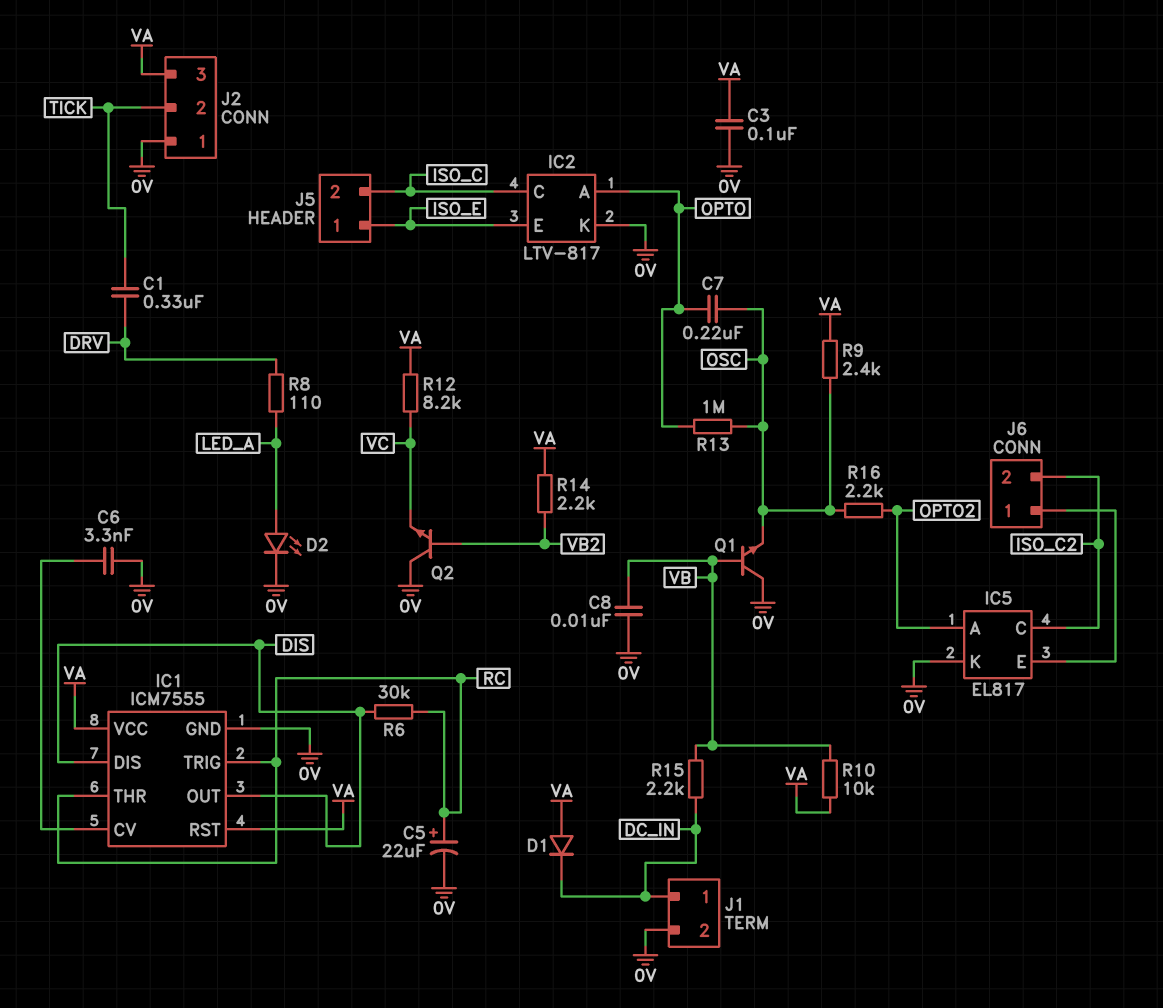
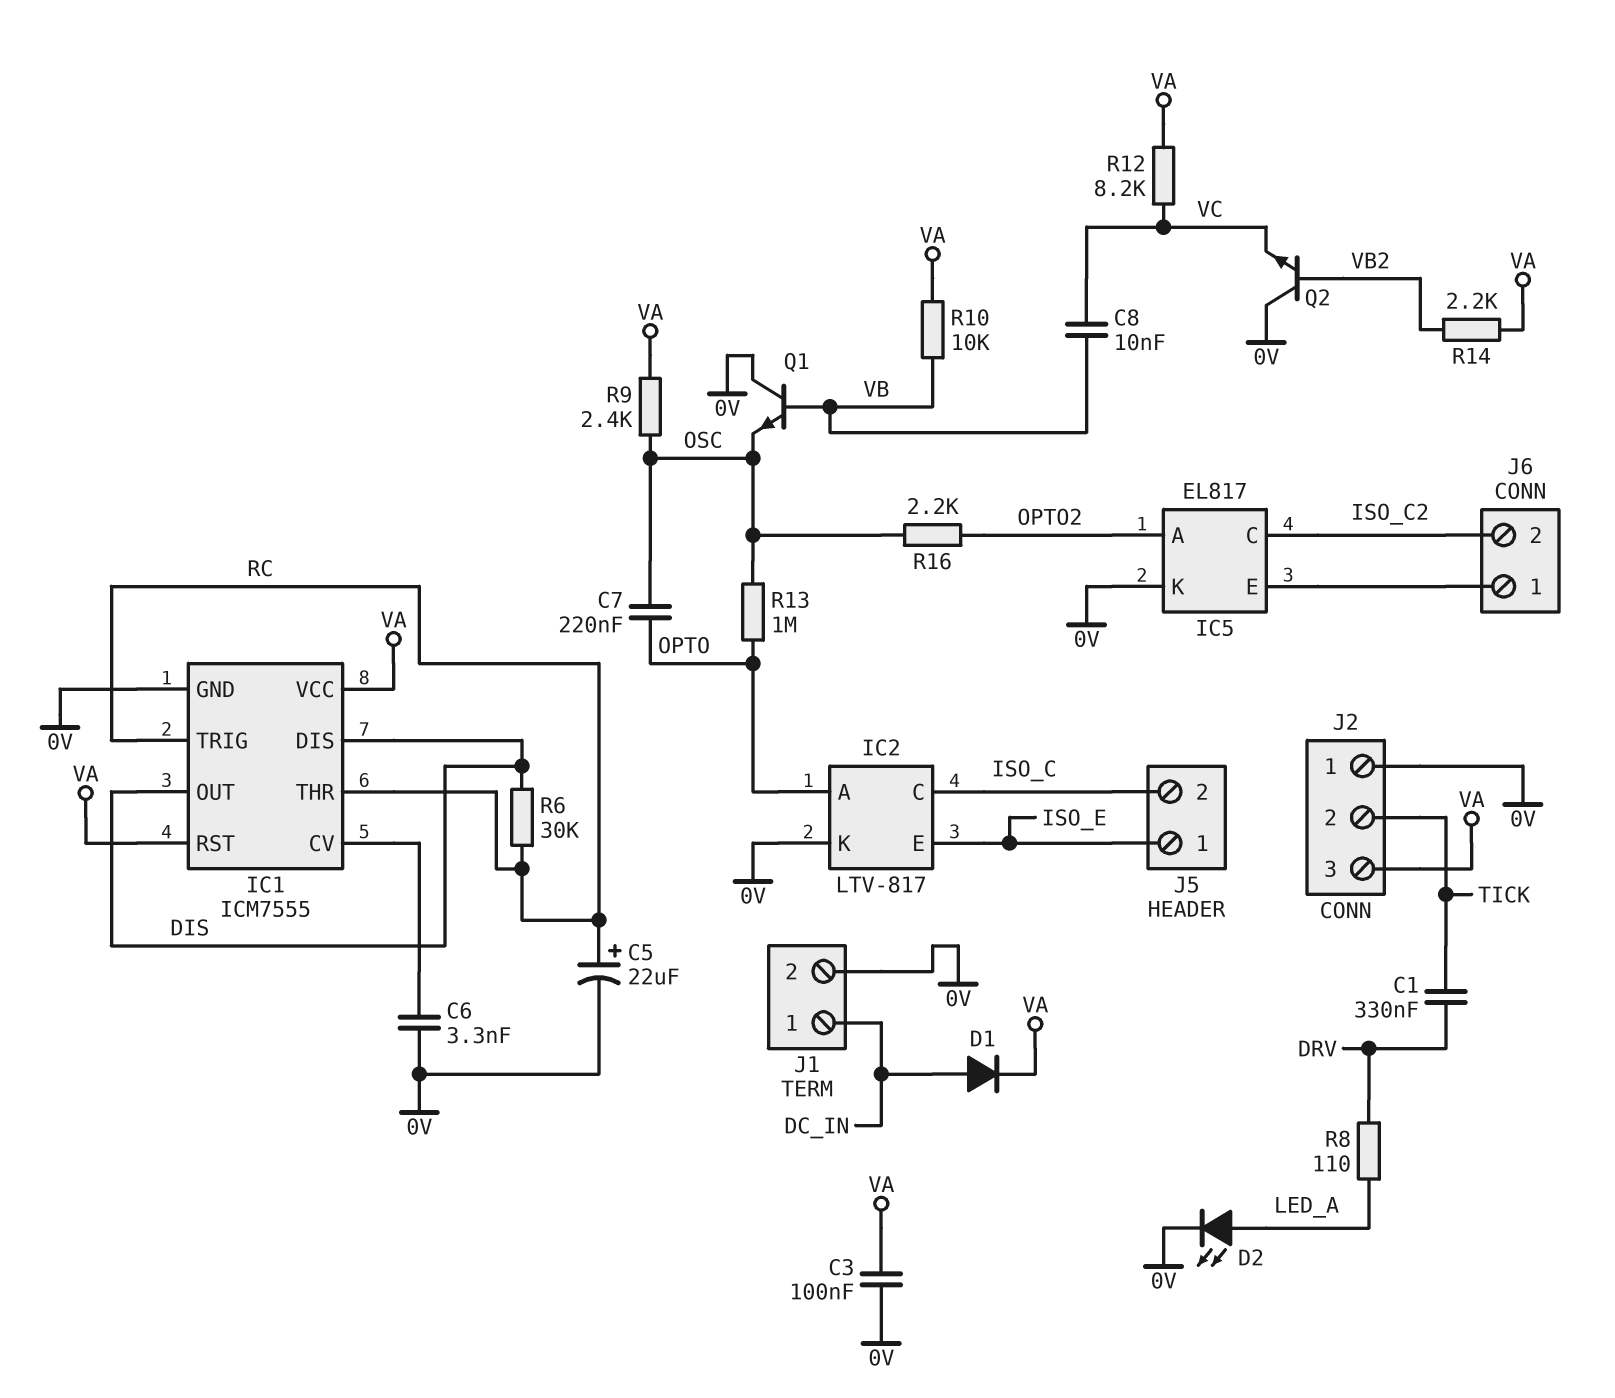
C8: 10nF (0V, VB) -> 10nF (VB, VC)
D1: diode (A VA, K DC_IN) -> diode (A DC_IN, K VA)
R15: 2.2k (DC_IN, VB) -> none

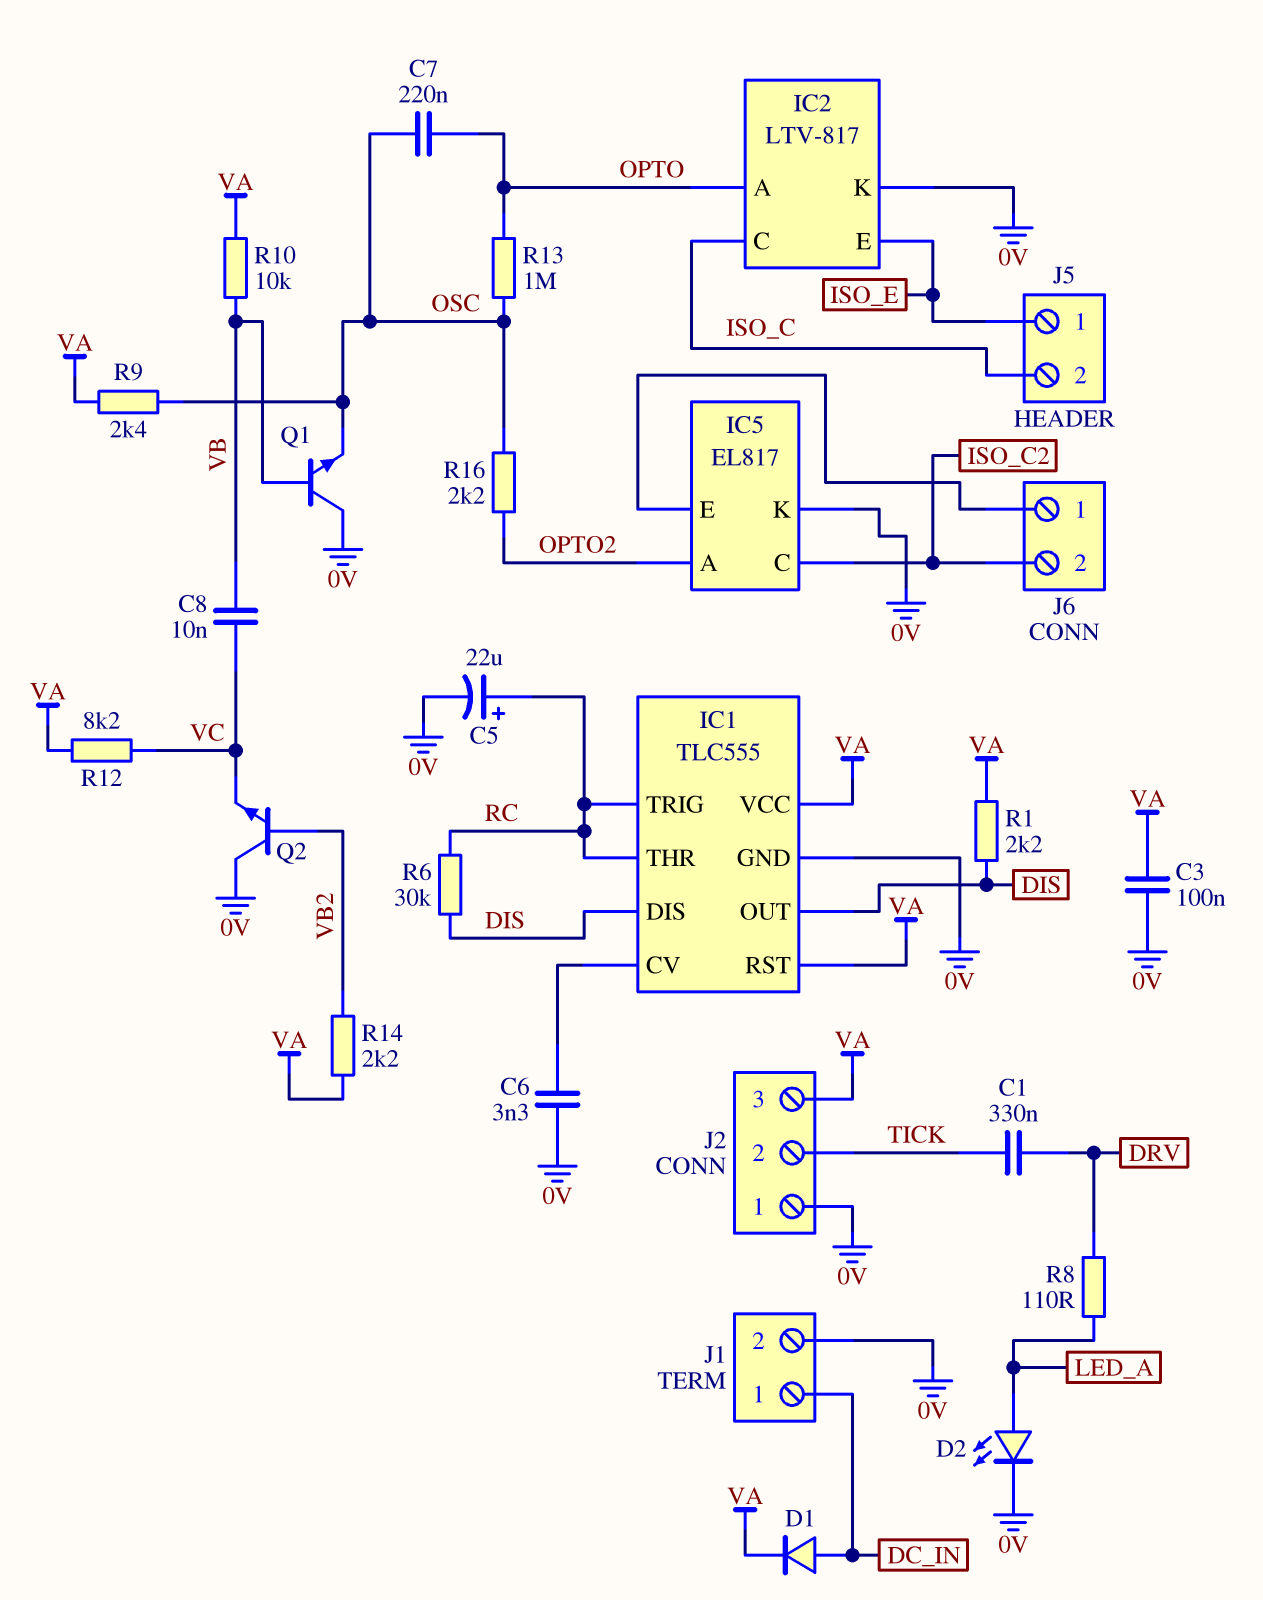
IC1: ICM7555 -> TLC555
R1: none -> 2.2k (DIS, VA)

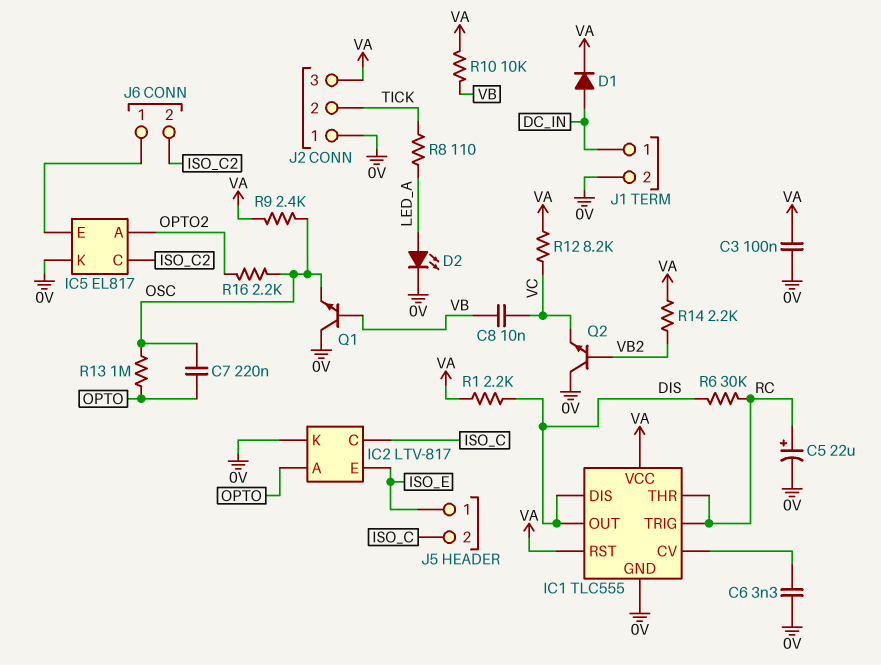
C1: 330nF (DRV, TICK) -> none
R8: 110 (DRV, LED_A) -> 110 (LED_A, TICK)

